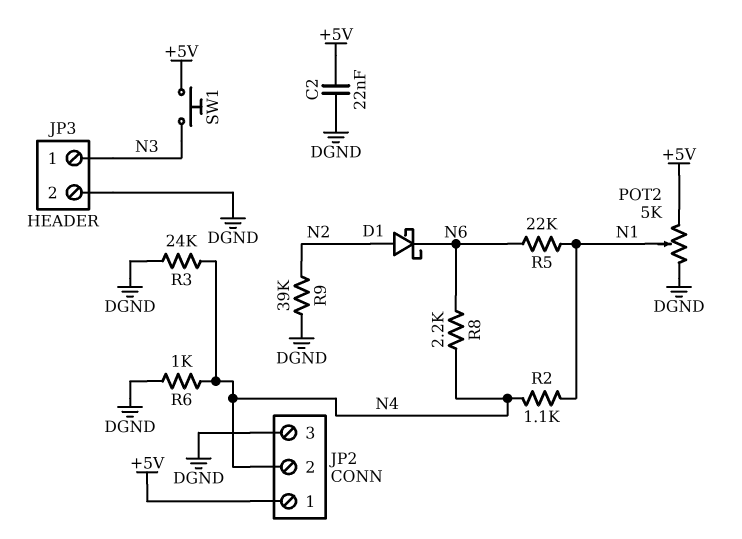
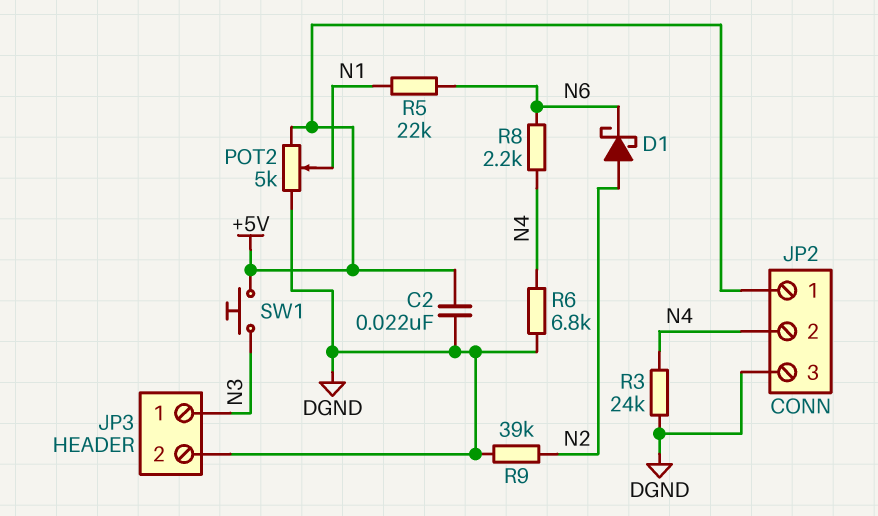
R2: 1.1k (N1, N4) -> none
R6: 1k (DGND, N4) -> 6.8k (DGND, N4)

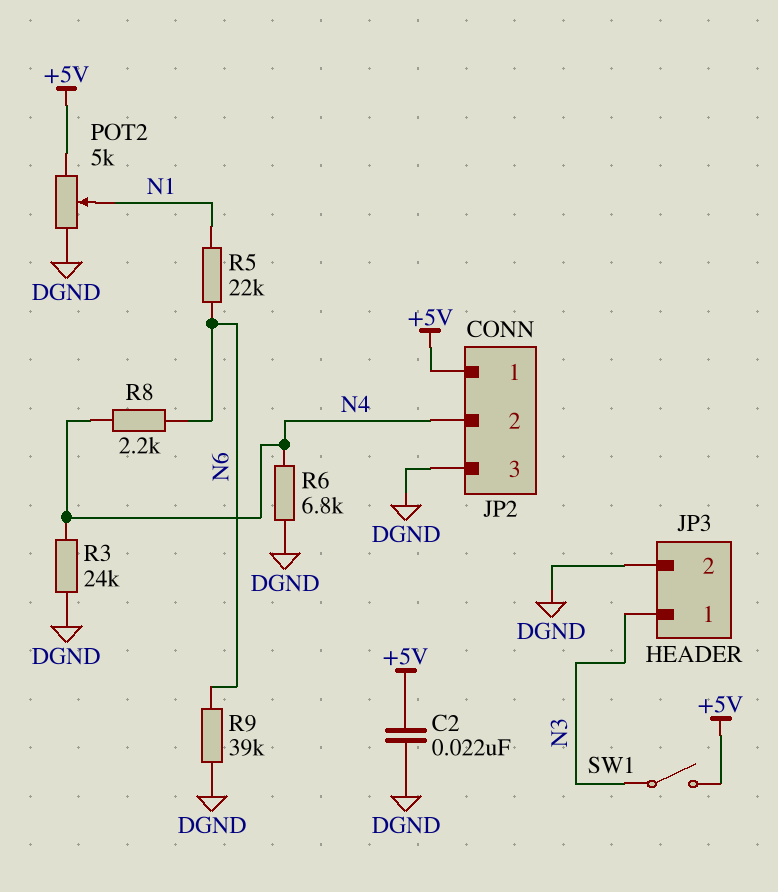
D1: schottky (A N2, K N6) -> none
R9: 39k (DGND, N2) -> 39k (DGND, N6)
SW1: button (+5V, N3) -> switch (+5V, N3)

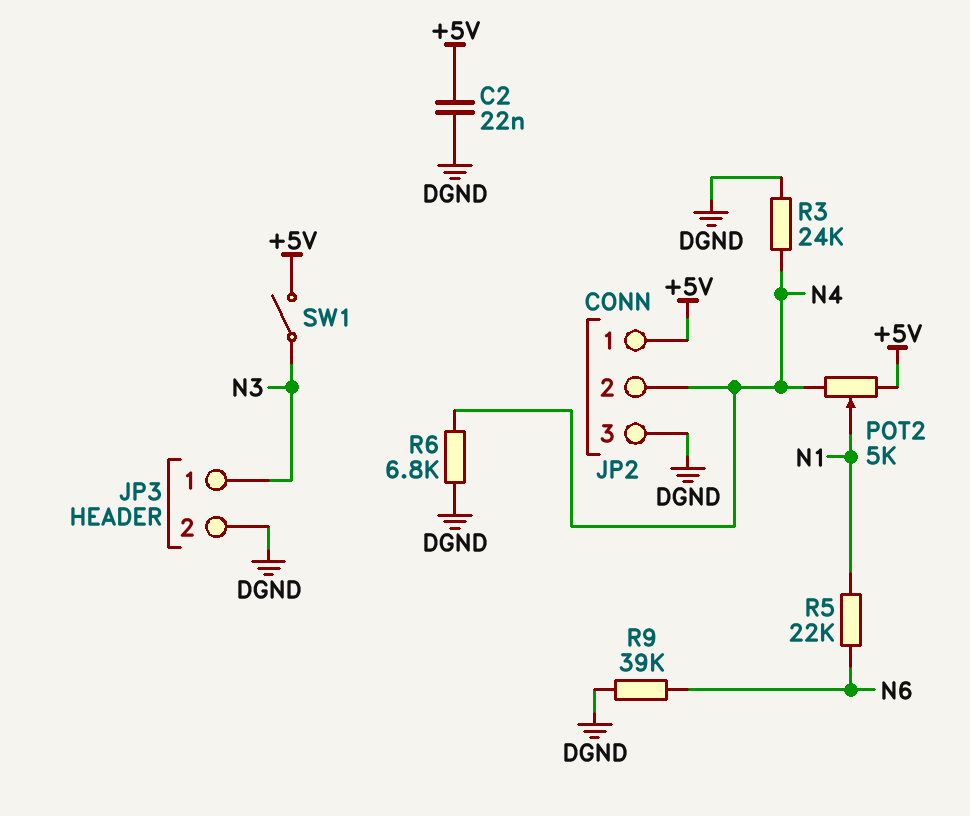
POT2: 5k (+5V, DGND, wiper N1) -> 5k (+5V, N4, wiper N1)
R8: 2.2k (N4, N6) -> none

